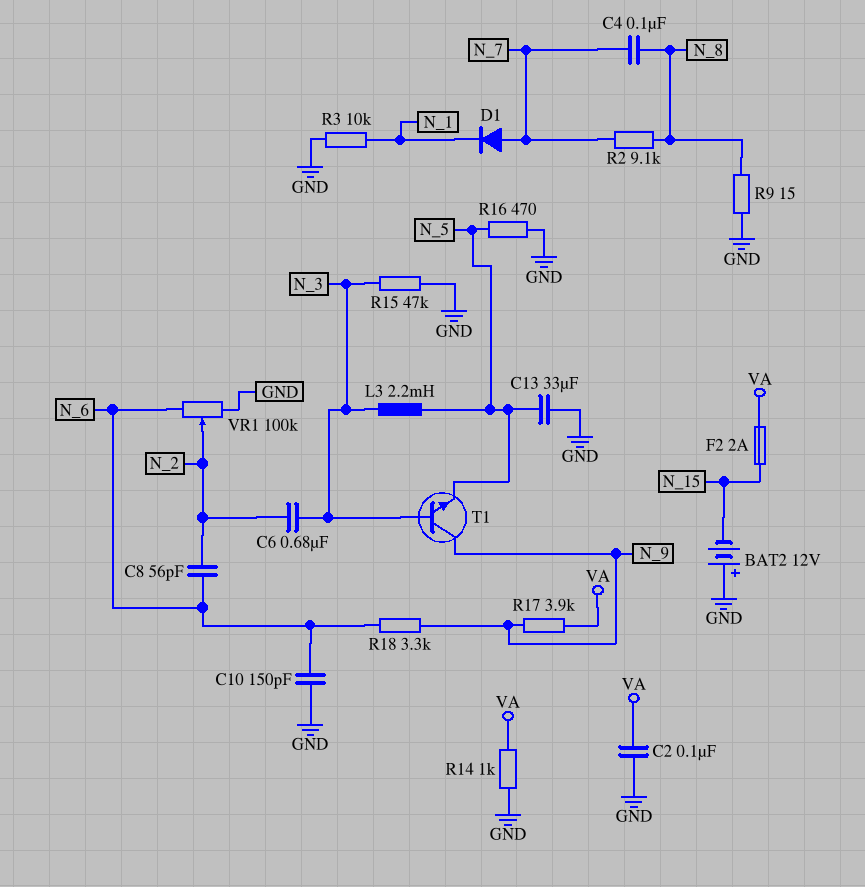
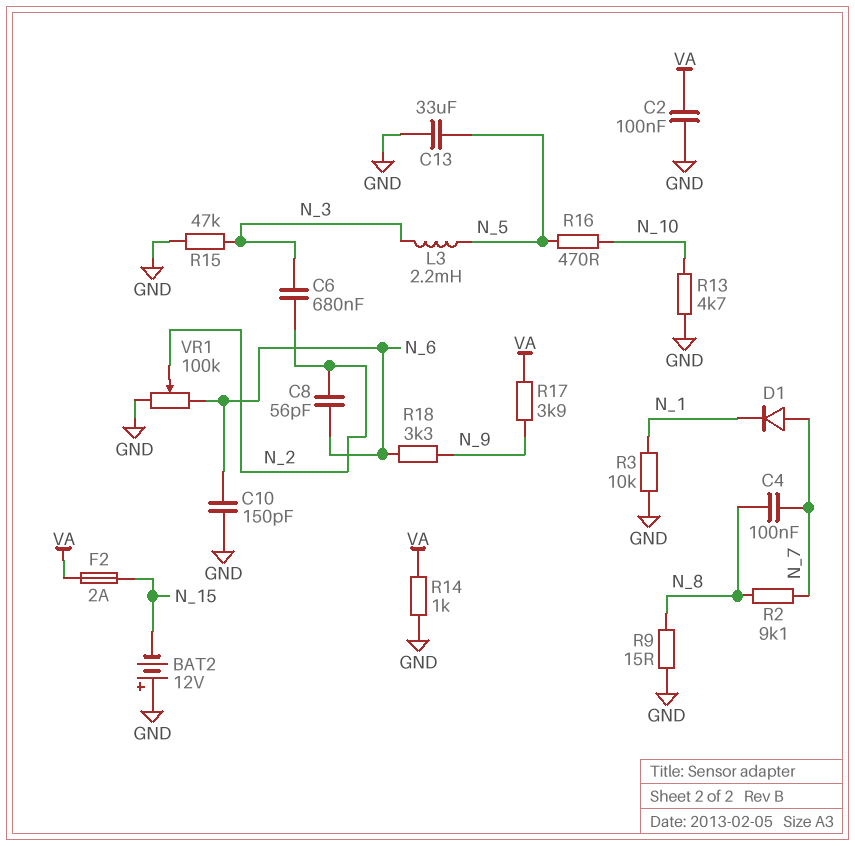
R13: none -> 4.7k (GND, N_10)
R16: 470 (GND, N_5) -> 470 (N_5, N_10)
T1: NPN (B N_3, C N_9, E N_5) -> none

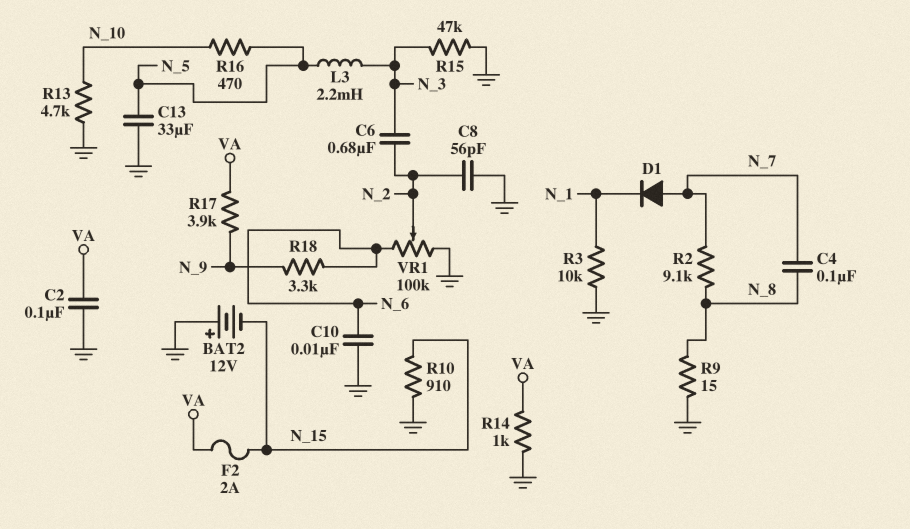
C8: 56pF (N_2, N_6) -> 56pF (GND, N_2)
C10: 150pF (GND, N_6) -> 10nF (GND, N_6)
R10: none -> 910 (GND, N_15)

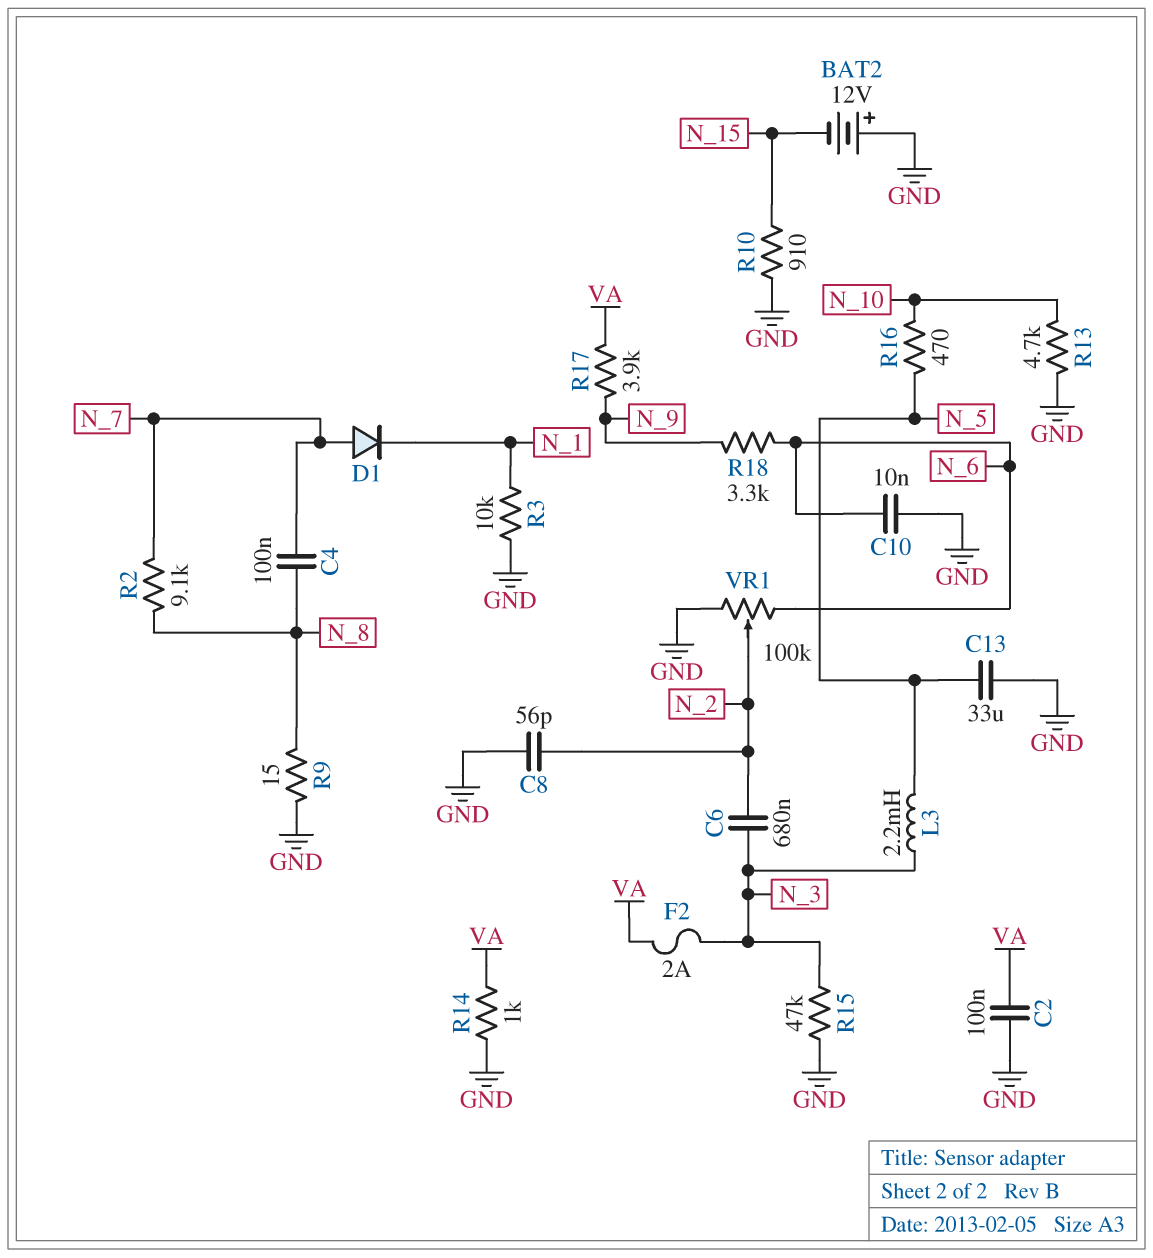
F2: 2A (N_15, VA) -> 2A (N_3, VA)

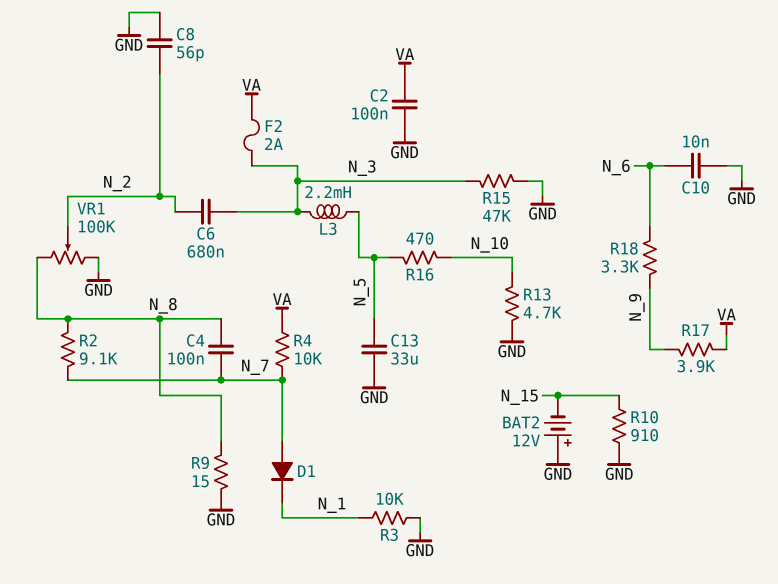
R4: none -> 10k (N_7, VA)
R14: 1k (GND, VA) -> none
VR1: 100k (GND, N_6, wiper N_2) -> 100k (GND, N_8, wiper N_2)

